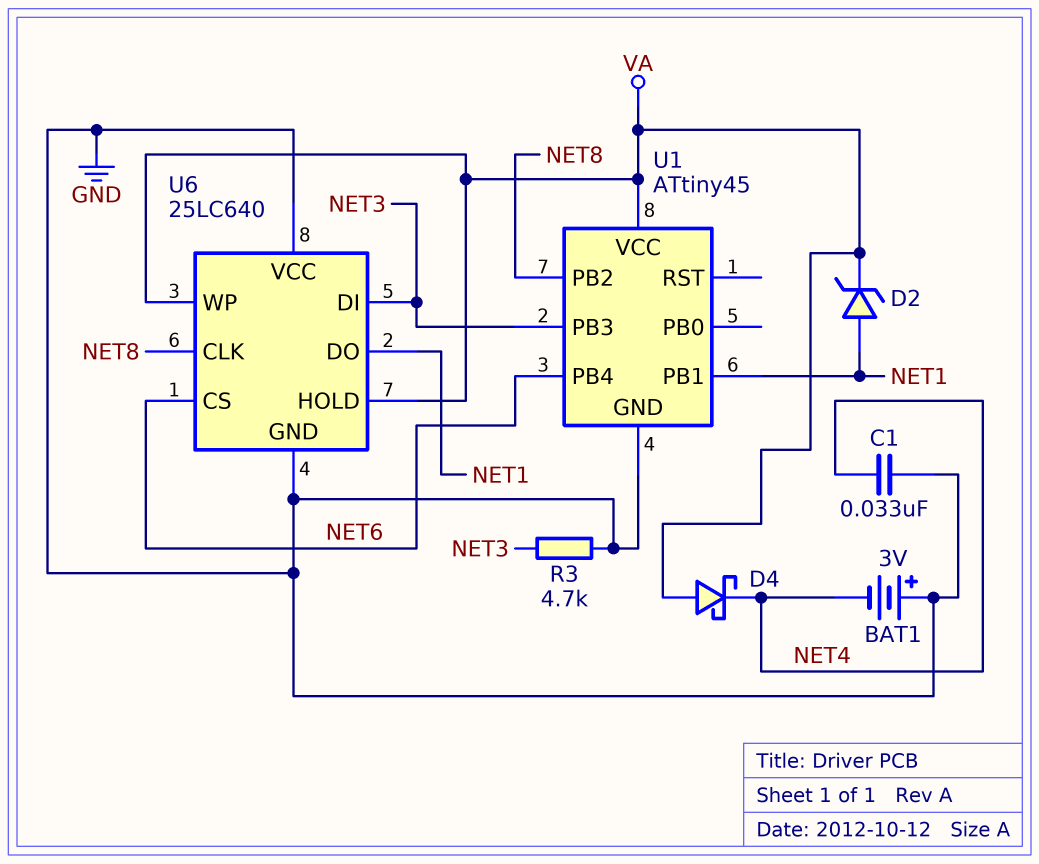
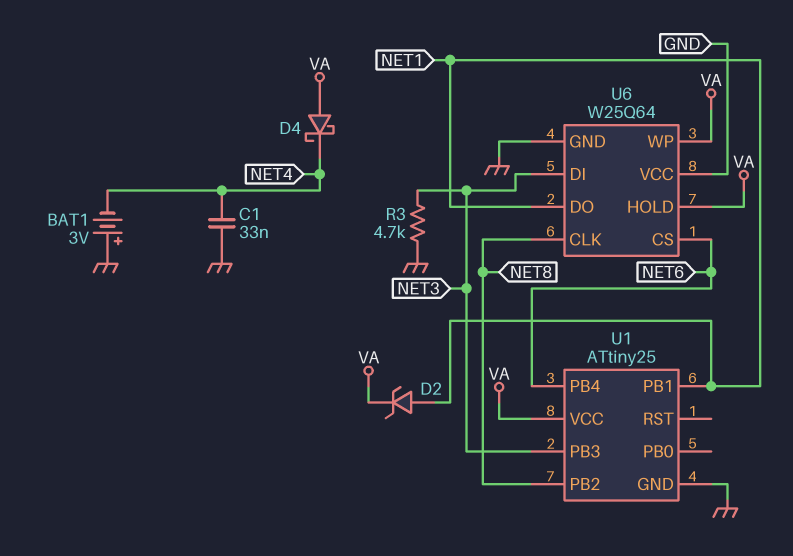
U1: ATtiny45 -> ATtiny25
U6: 25LC640 -> W25Q64

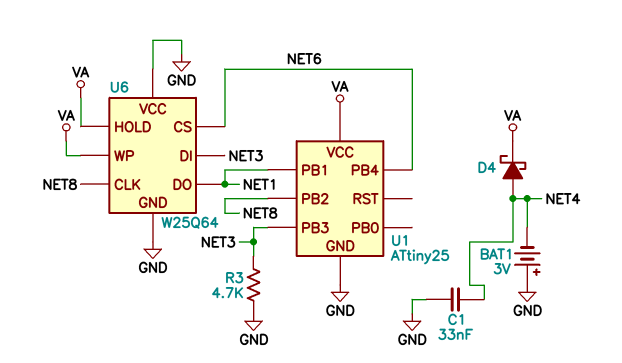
D2: zener (A NET1, K VA) -> none
D4: schottky (A VA, K NET4) -> schottky (A NET4, K VA)

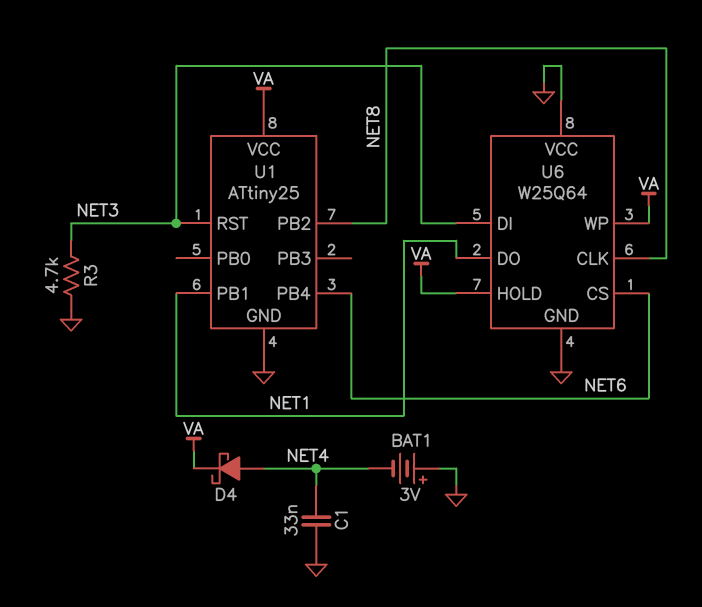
U1 pin PB3: NET3 -> none
U1 pin RST: none -> NET3

